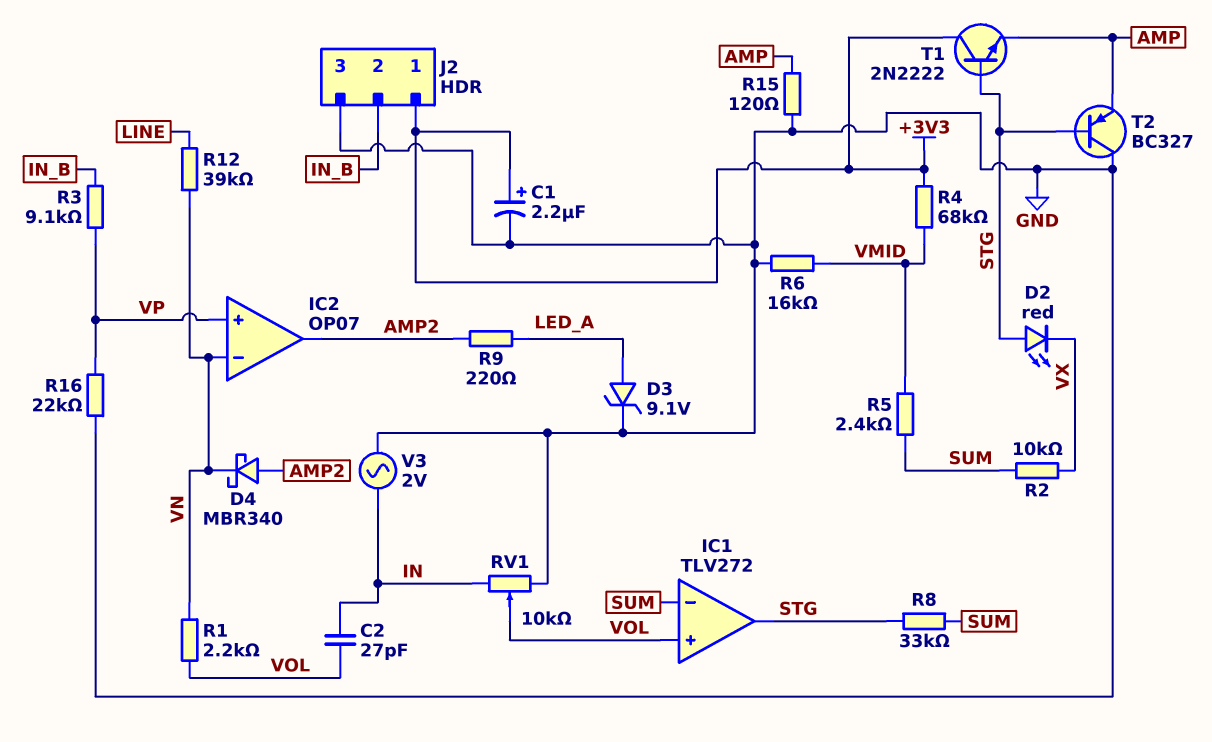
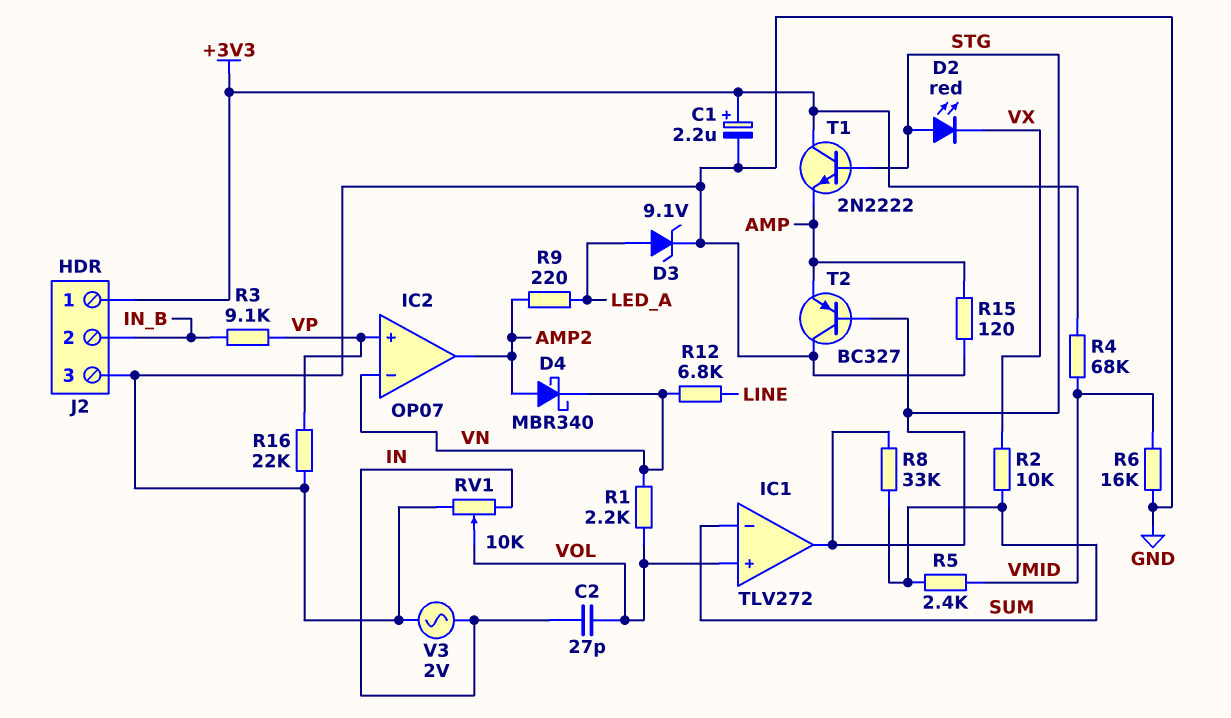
R12: 39k (LINE, VN) -> 6.8k (LINE, VN)

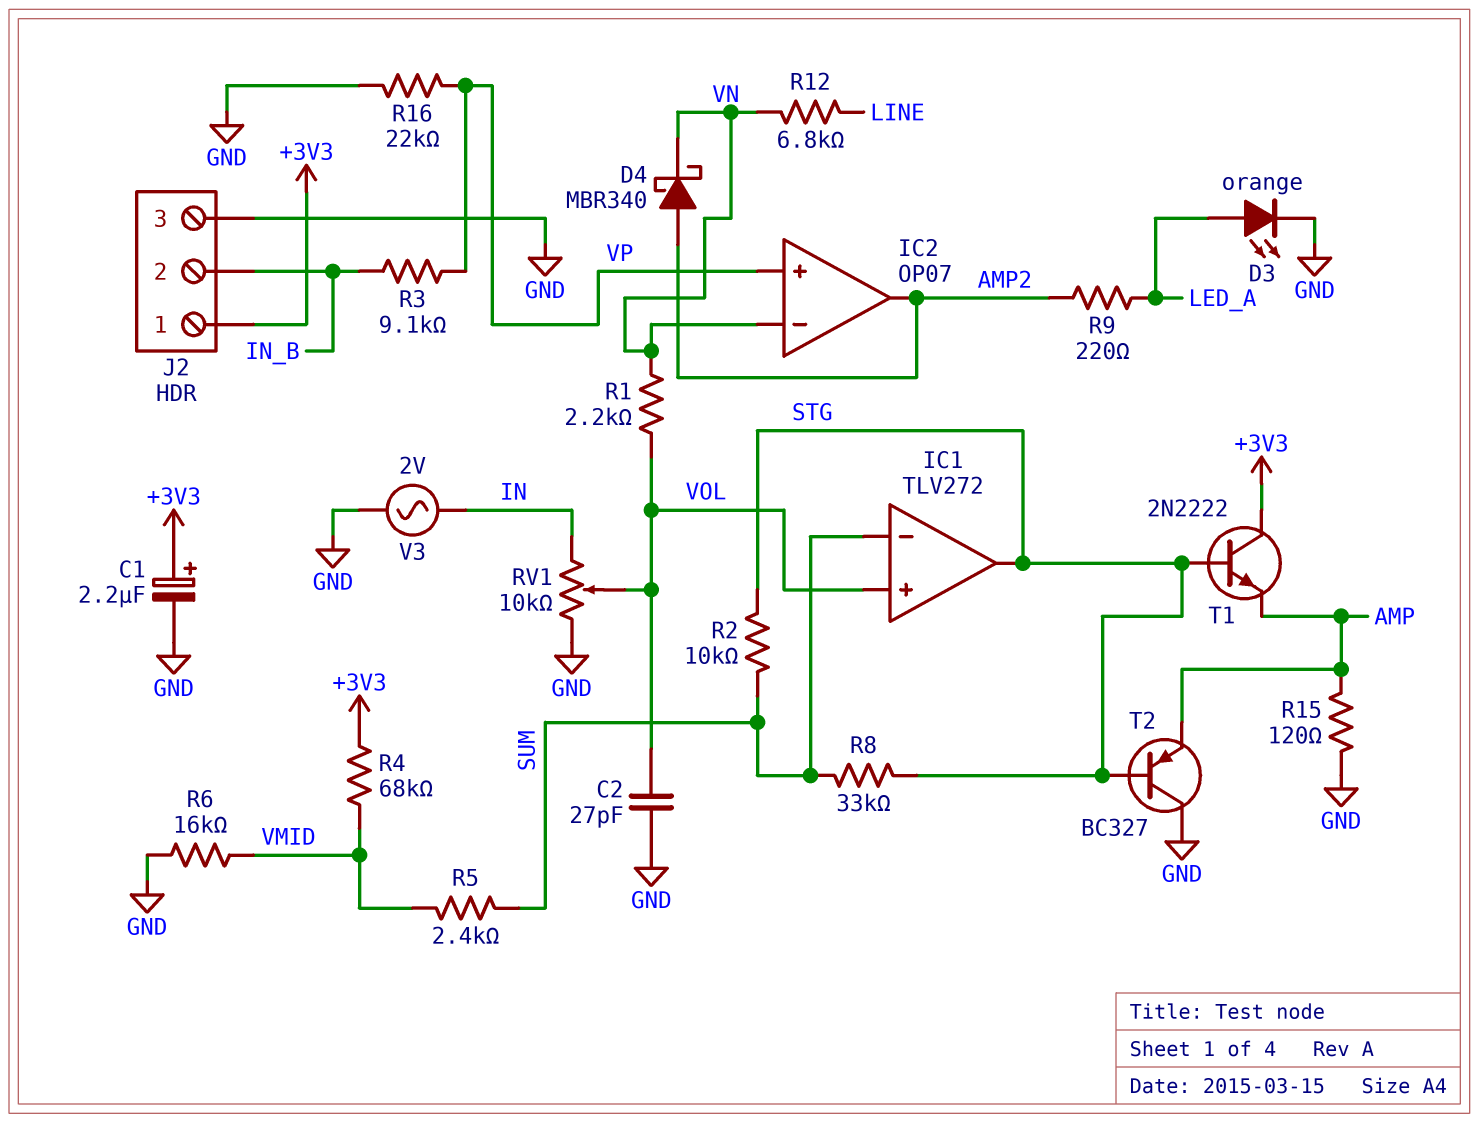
C2: 27pF (IN, VOL) -> 27pF (GND, VOL)
D2: LED red (A STG, K VX) -> none
D3: zener 9.1V (A LED_A, K GND) -> LED orange (A LED_A, K GND)
R2: 10k (SUM, VX) -> 10k (STG, SUM)

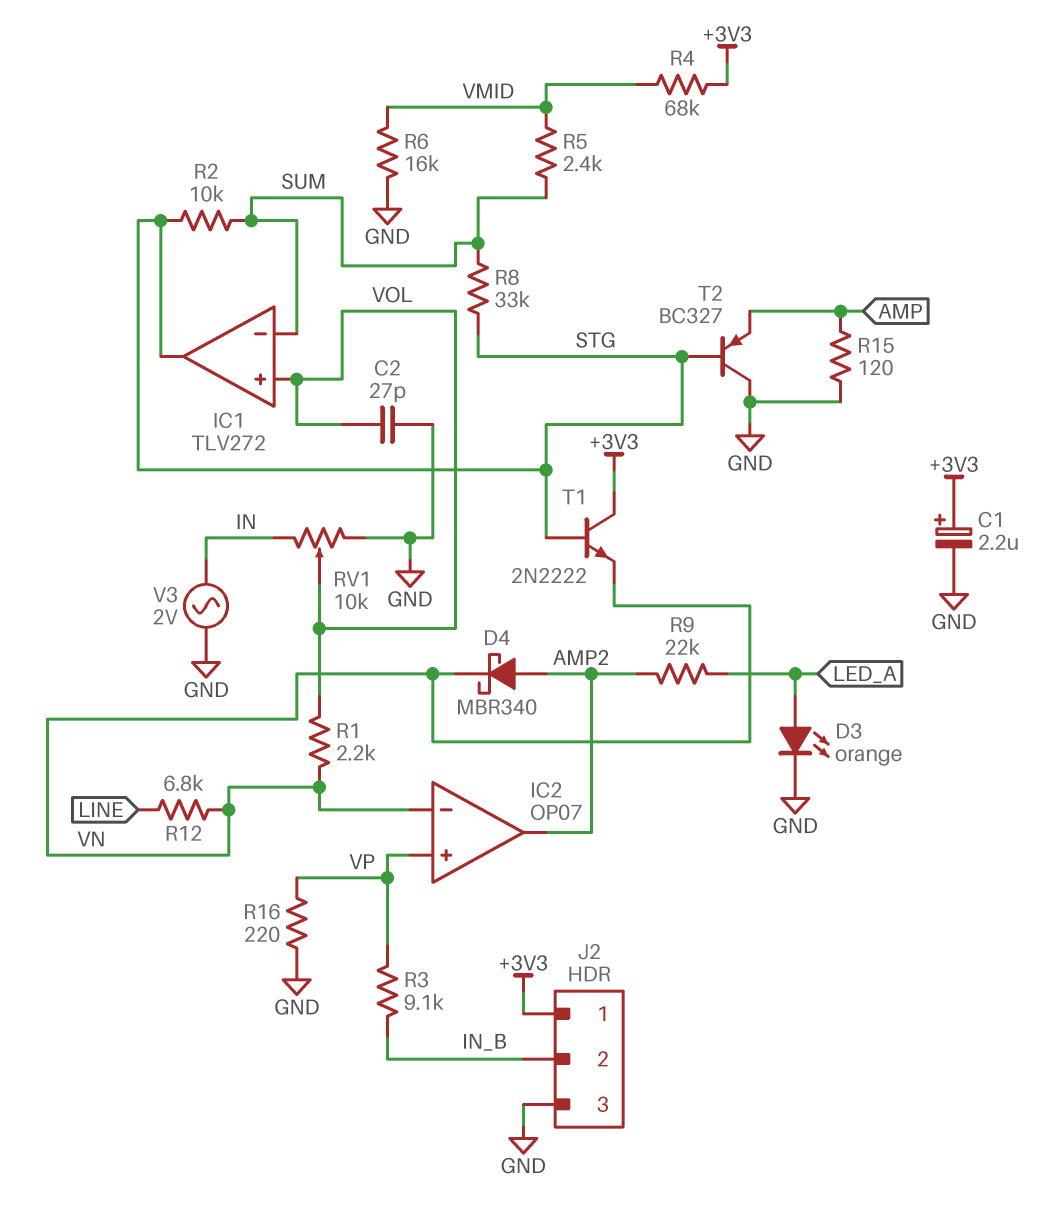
R9: 220 (AMP2, LED_A) -> 22k (AMP2, LED_A)
R16: 22k (GND, VP) -> 220 (GND, VP)
T1: NPN 2N2222 (B STG, C +3V3, E AMP) -> NPN 2N2222 (B STG, C +3V3, E VN)

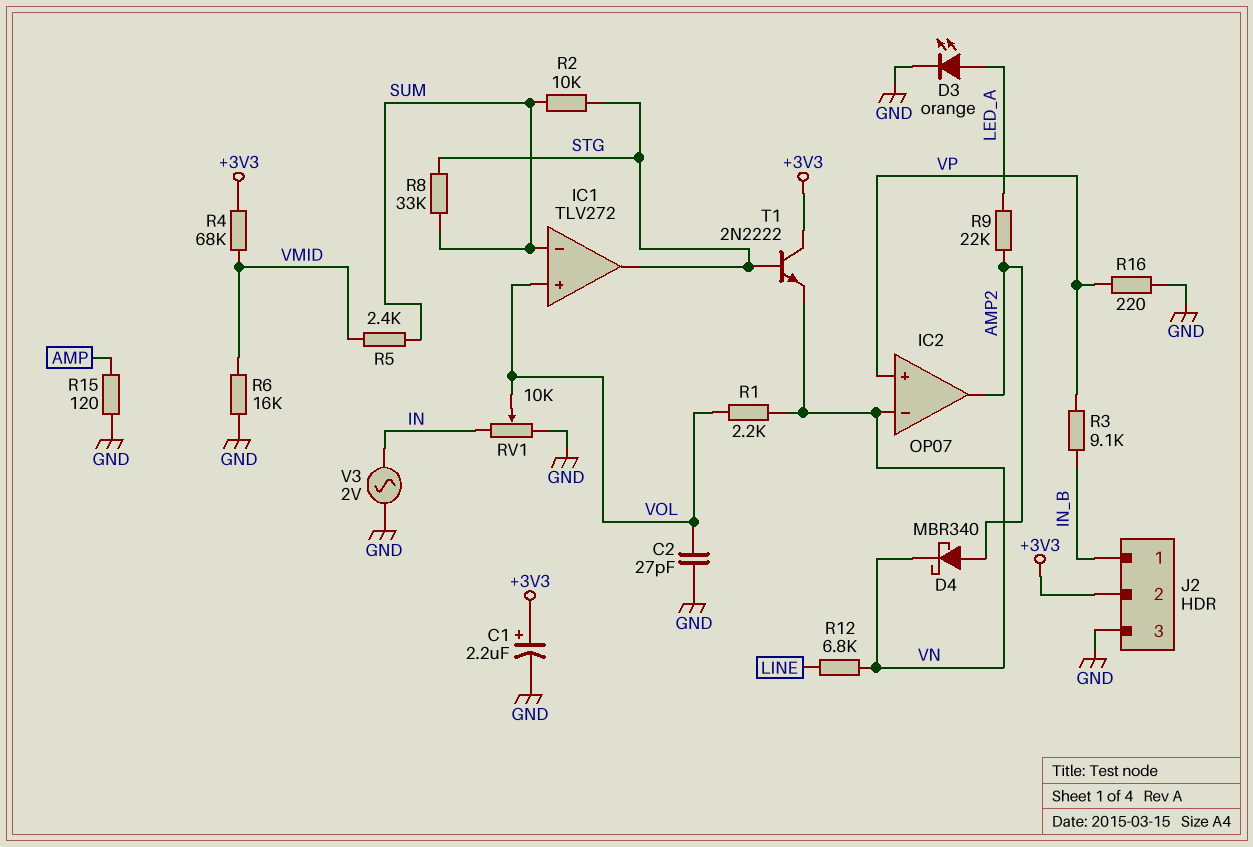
J2 pin 1: +3V3 -> IN_B
J2 pin 2: IN_B -> +3V3
T2: PNP BC327 (B STG, C GND, E AMP) -> none

